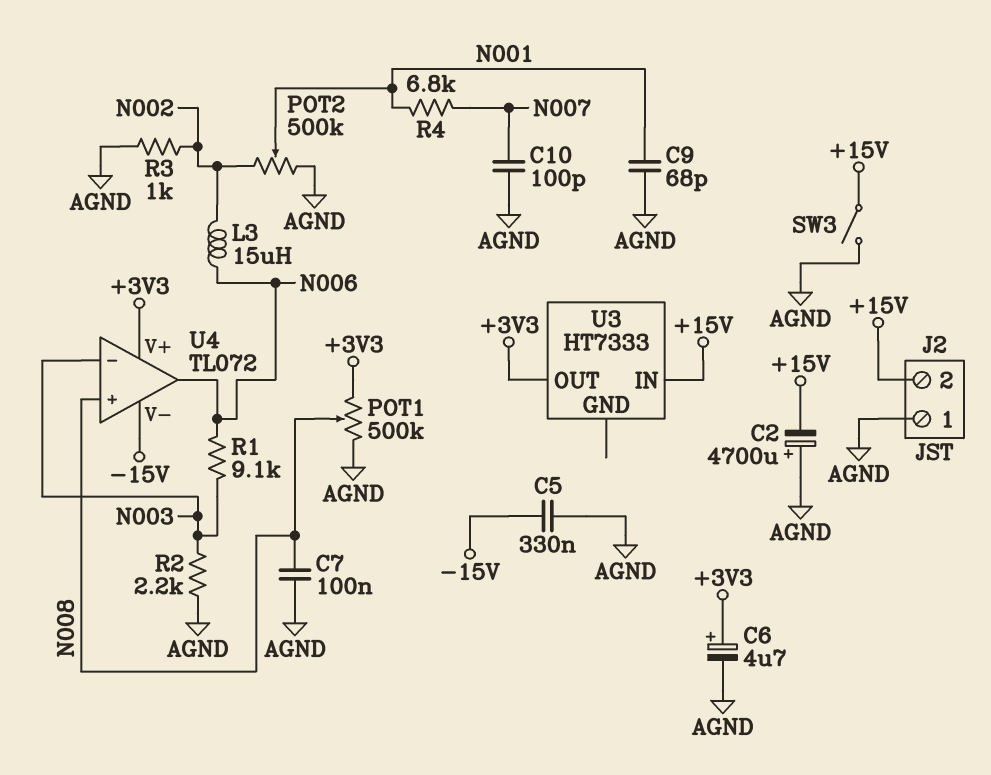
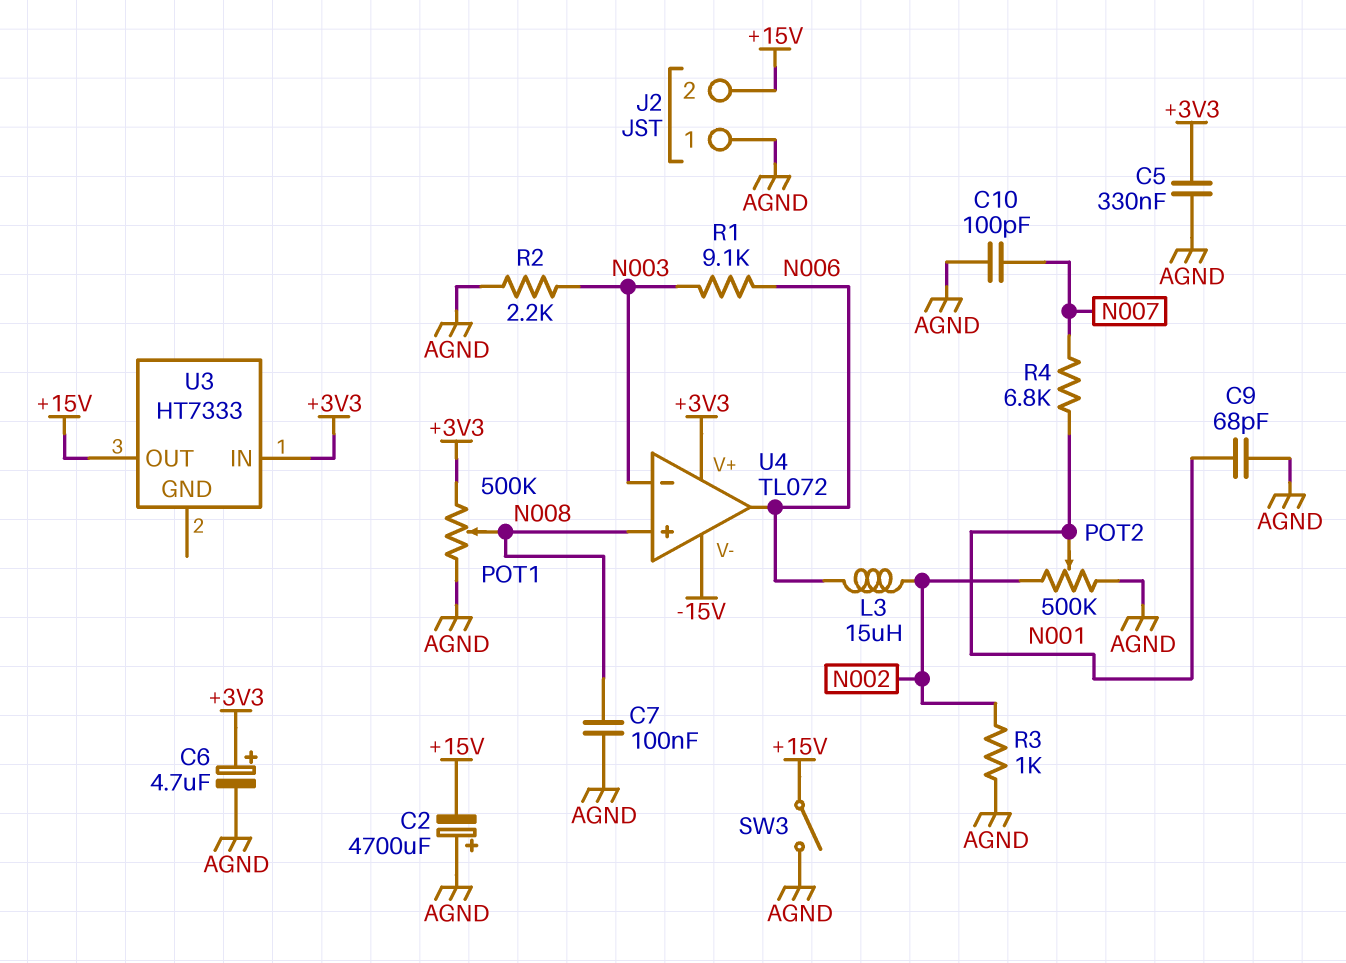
C5: 330nF (-15V, AGND) -> 330nF (+3V3, AGND)
U3 pin IN: +15V -> +3V3
U3 pin OUT: +3V3 -> +15V

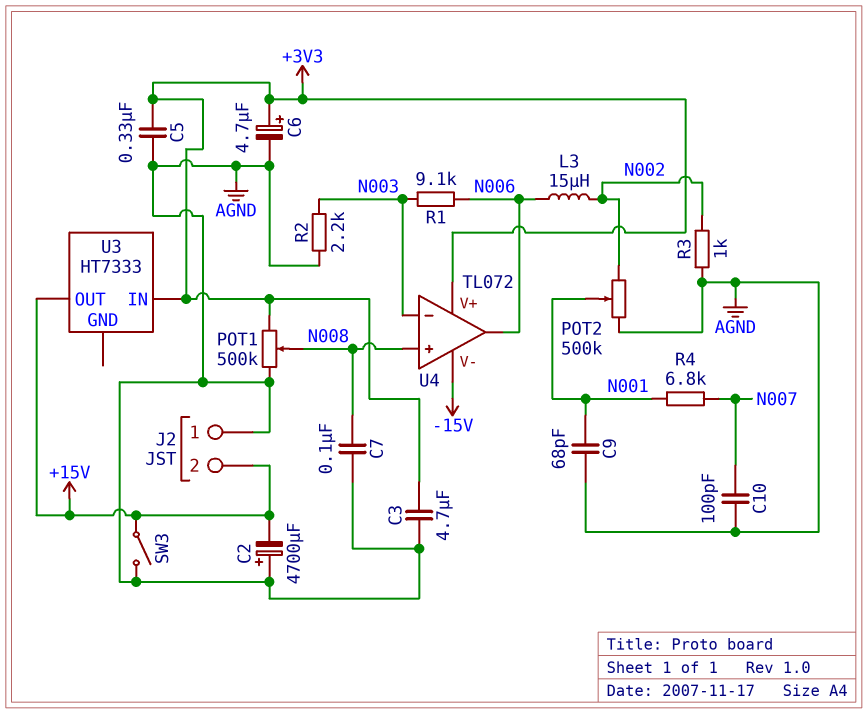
C3: none -> 4.7uF (+3V3, AGND)

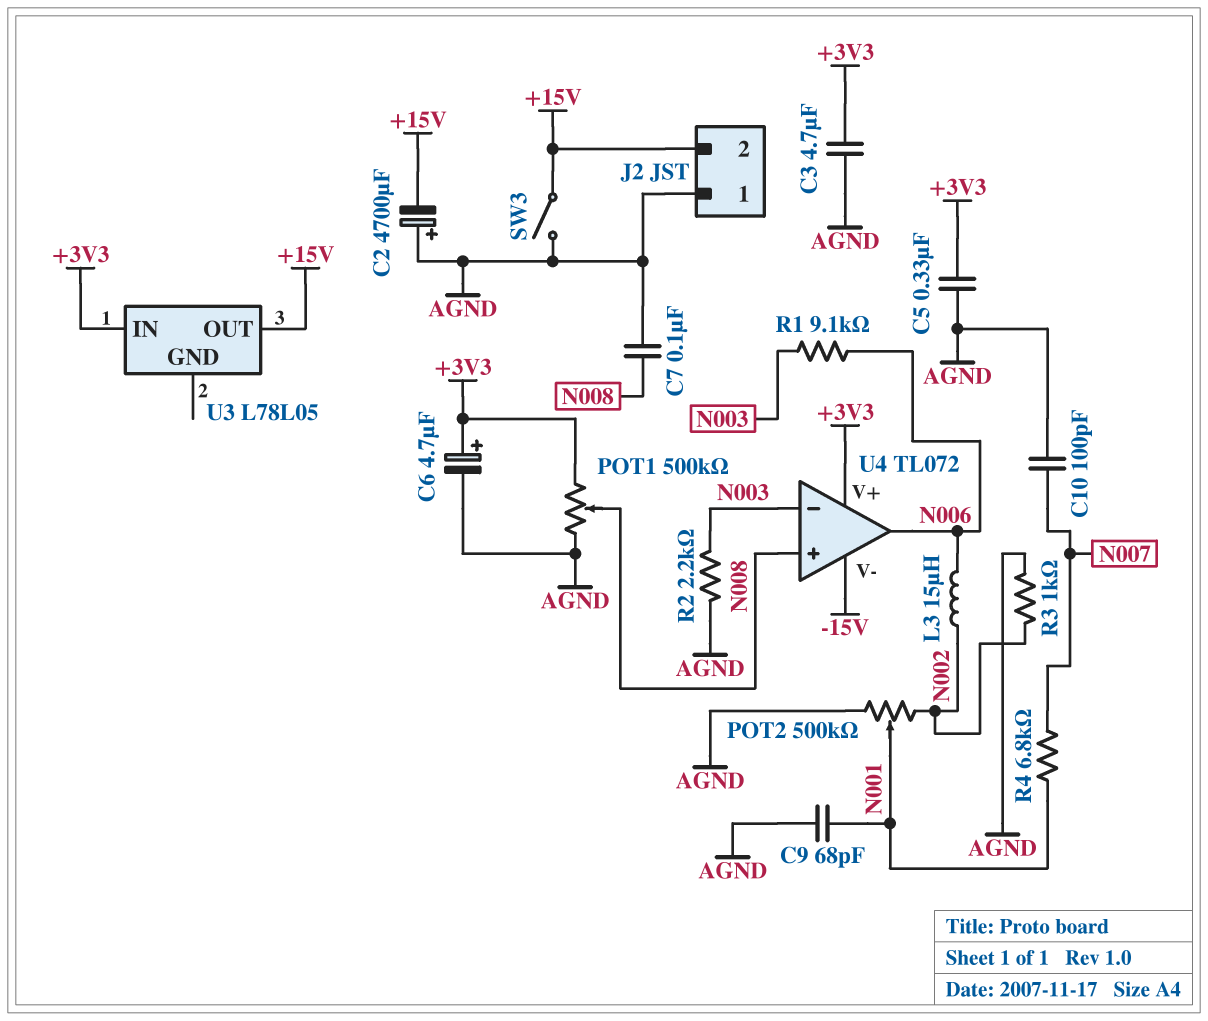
U3: HT7333 -> L78L05

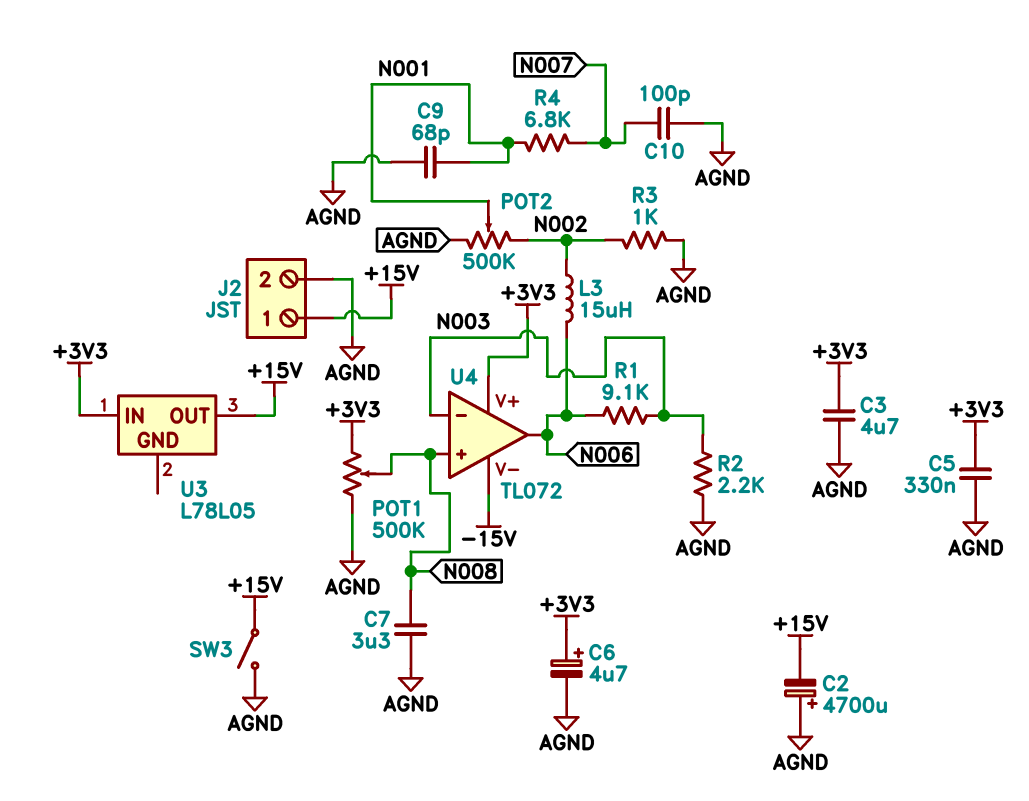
C7: 100nF (AGND, N008) -> 3.3uF (AGND, N008)
J2 pin 1: AGND -> +15V
J2 pin 2: +15V -> AGND

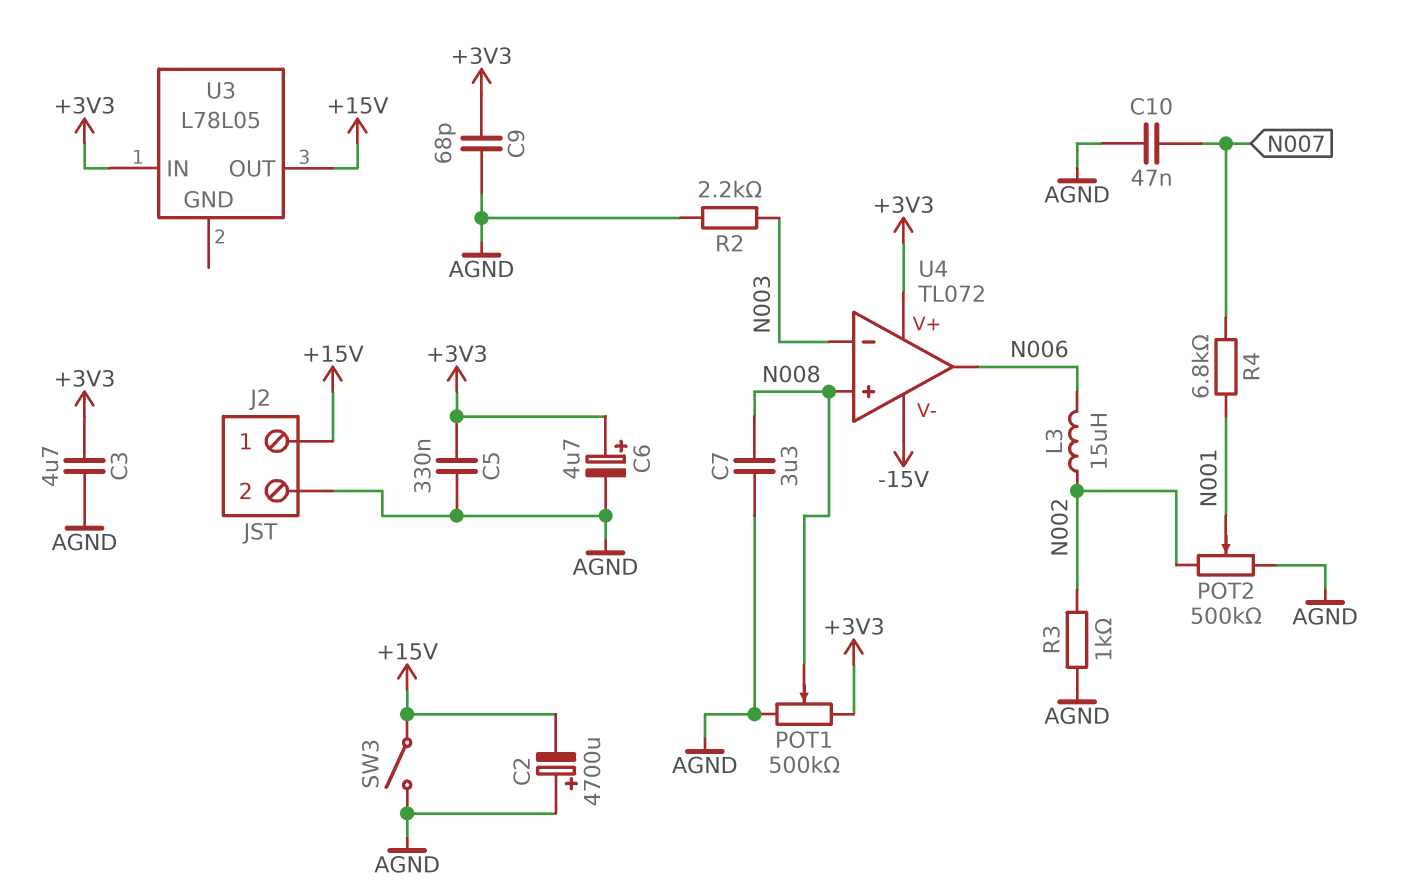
C9: 68pF (AGND, N001) -> 68pF (+3V3, AGND)
C10: 100pF (AGND, N007) -> 47nF (AGND, N007)
R1: 9.1k (N003, N006) -> none

